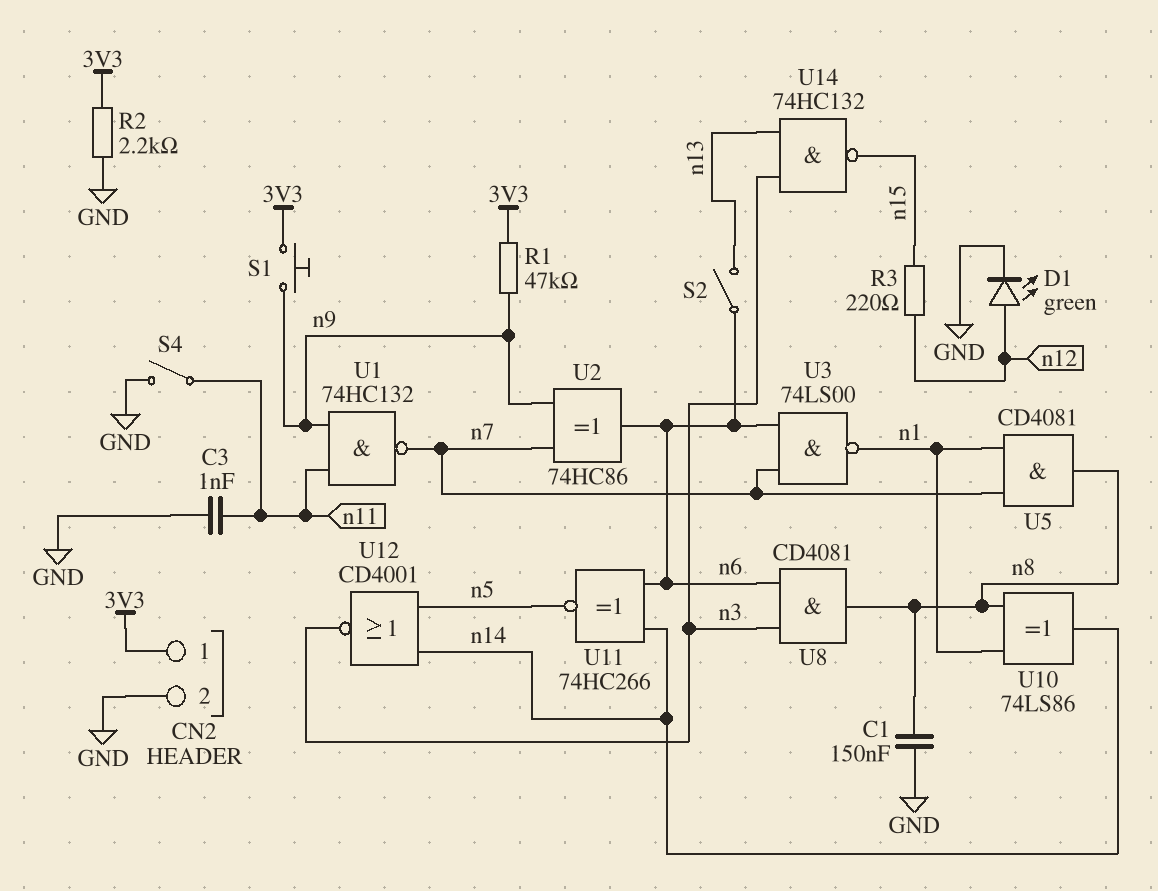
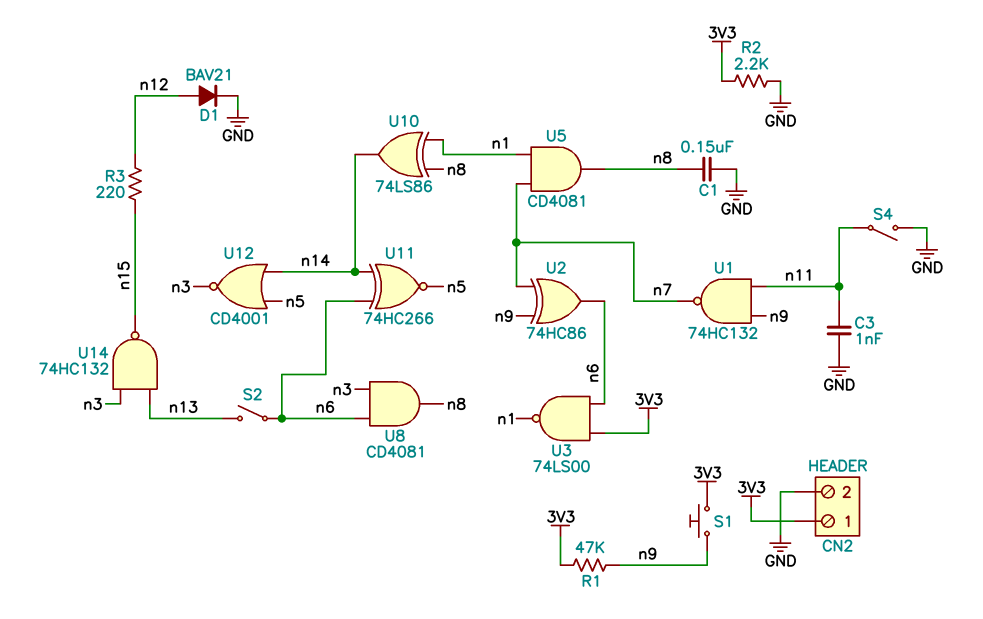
D1: LED green (A n12, K GND) -> diode BAV21 (A n12, K GND)
U3: NAND 74LS00 (in n6, in n7, out n1) -> NAND 74LS00 (in 3V3, in n6, out n1)

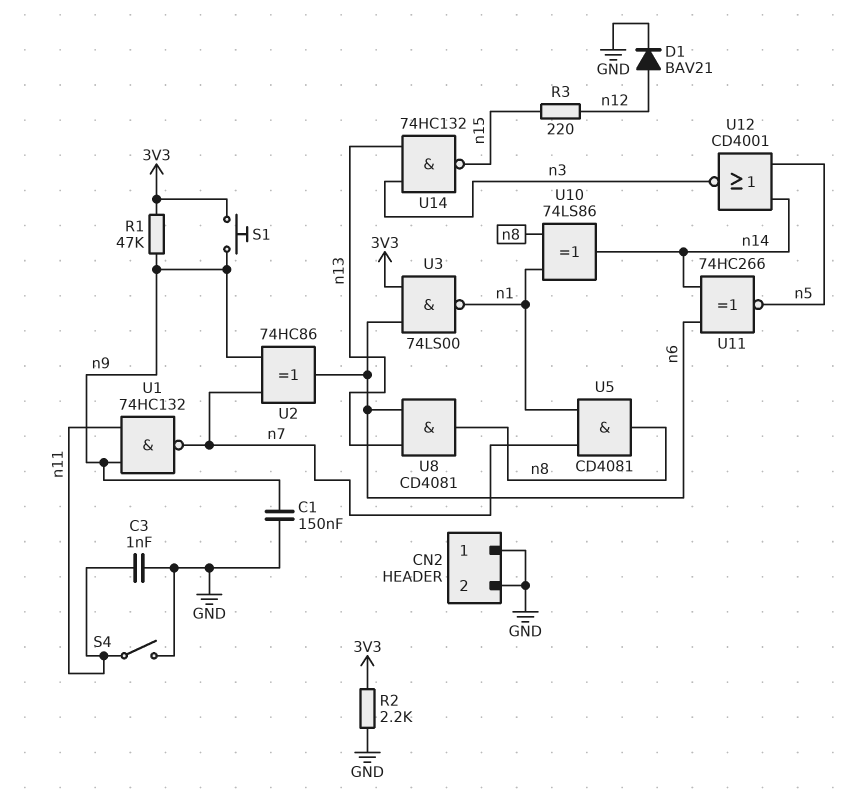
C1: 150nF (GND, n8) -> 150nF (GND, n9)
CN2 pin 1: 3V3 -> GND
S2: switch (n6, n13) -> none
U8: AND CD4081 (in n3, in n6, out n8) -> AND CD4081 (in n6, in n13, out n8)

